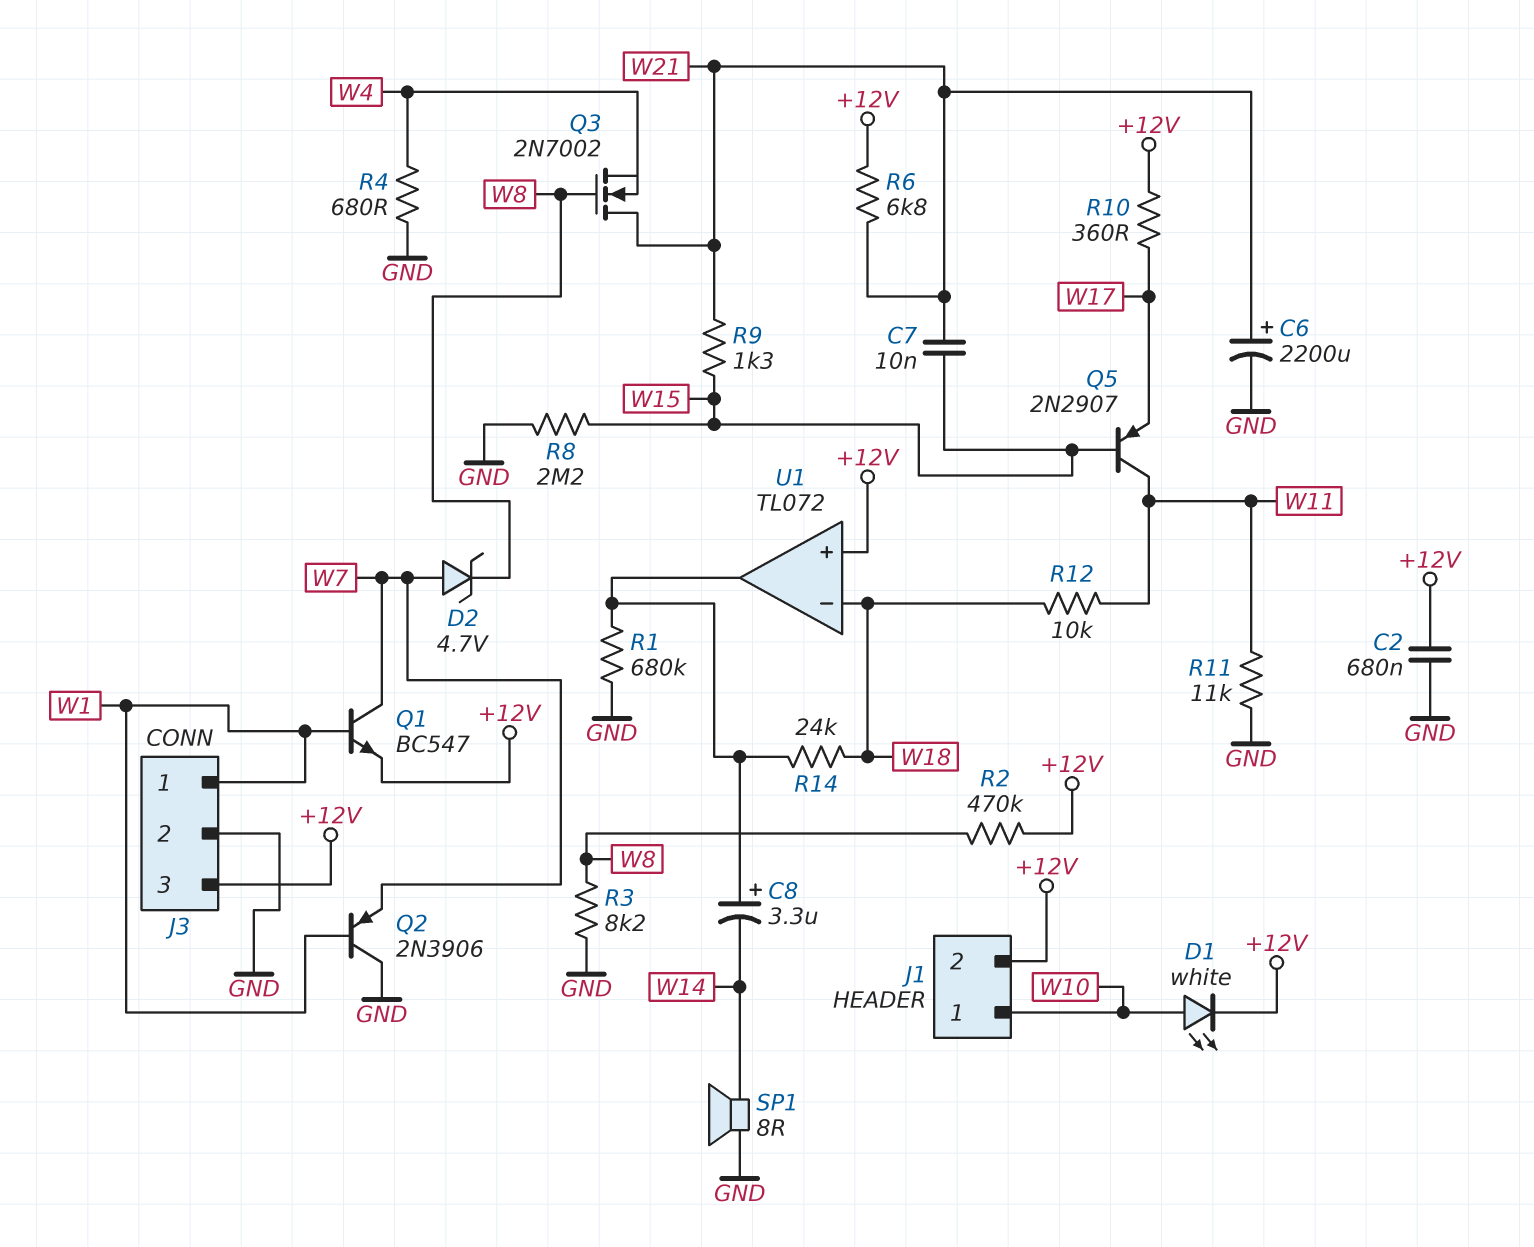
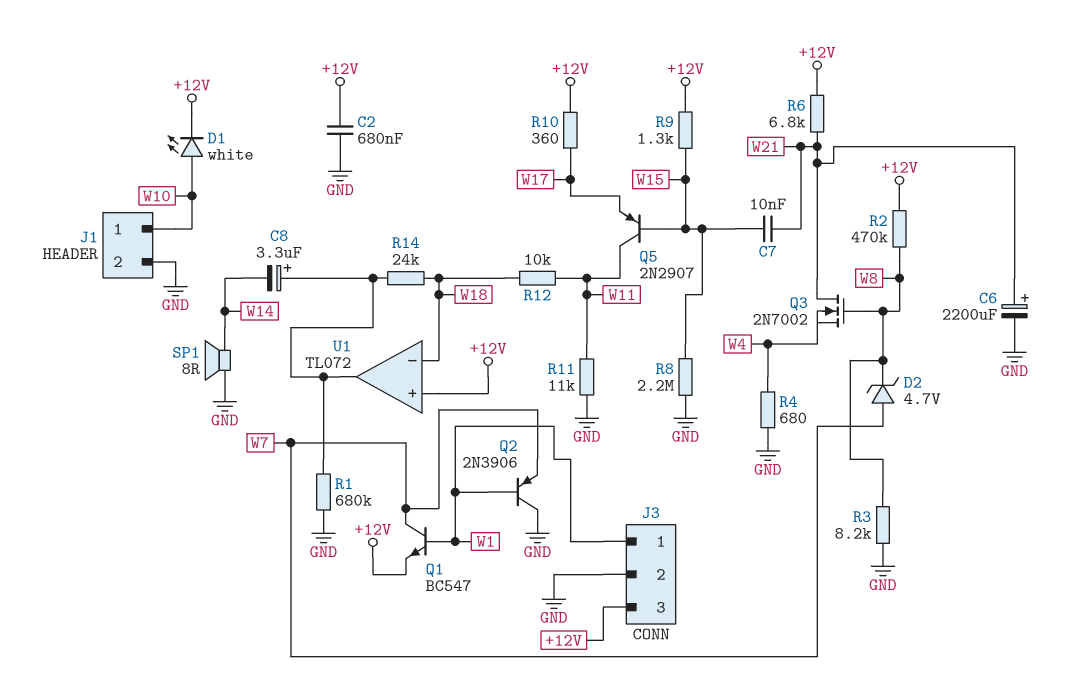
J1 pin 2: +12V -> GND
R9: 1.3k (W15, W21) -> 1.3k (+12V, W15)

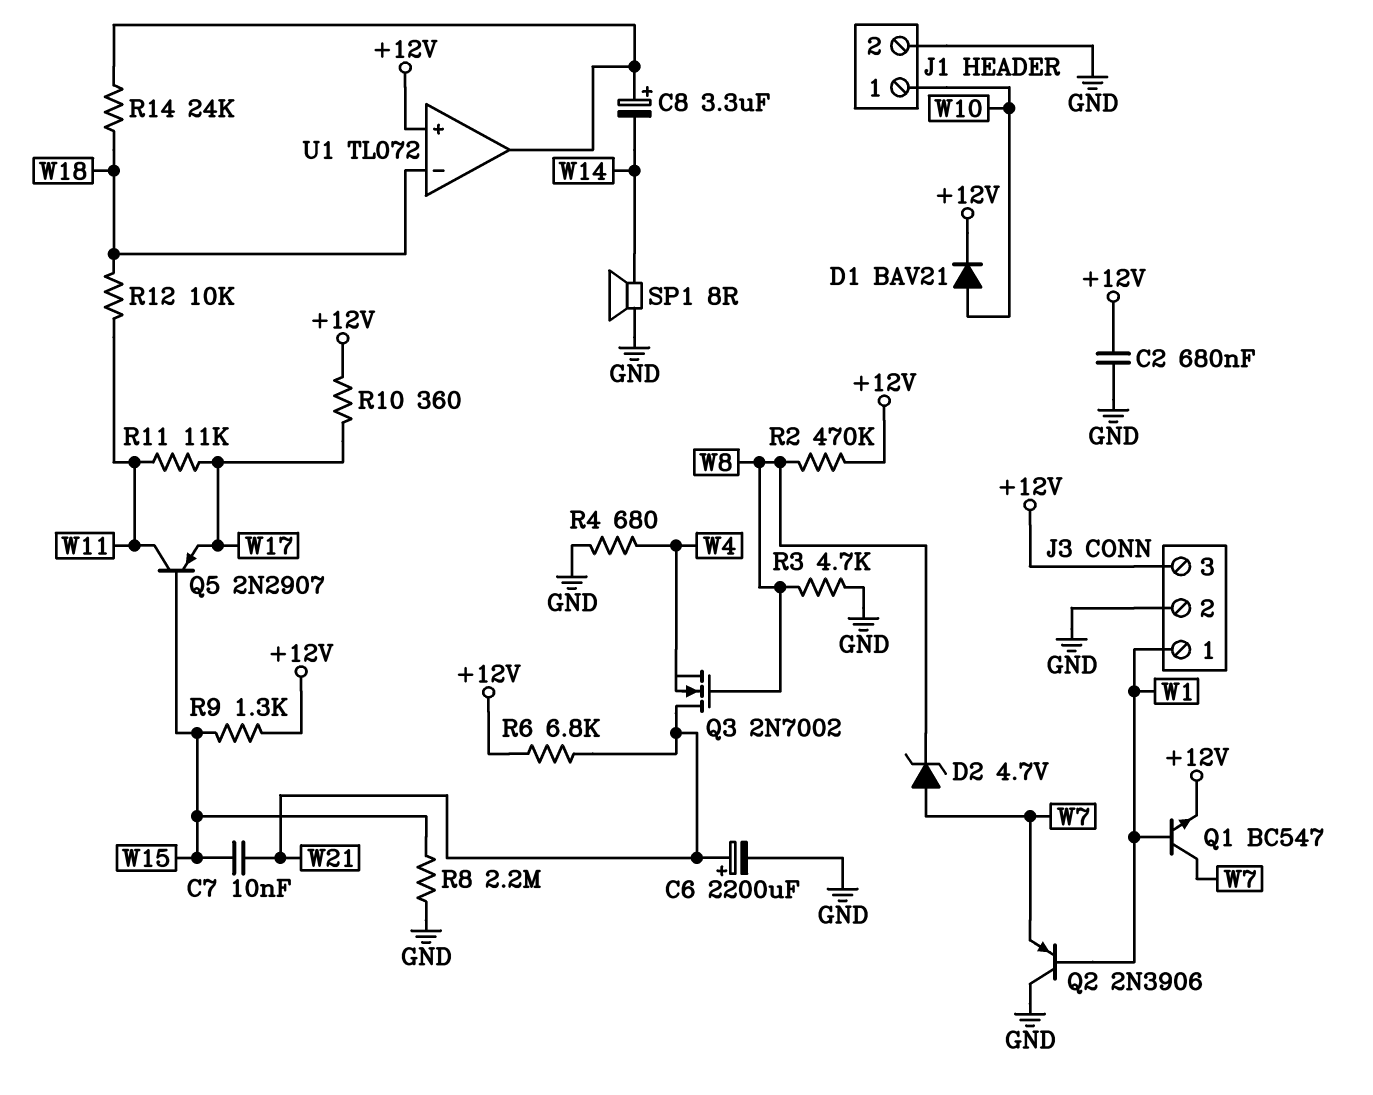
D1: LED white (A W10, K +12V) -> diode BAV21 (A W10, K +12V)
R1: 680k (GND, U1/out) -> none
R3: 8.2k (GND, W8) -> 4.7k (GND, W8)
R11: 11k (GND, W11) -> 11k (W11, W17)

